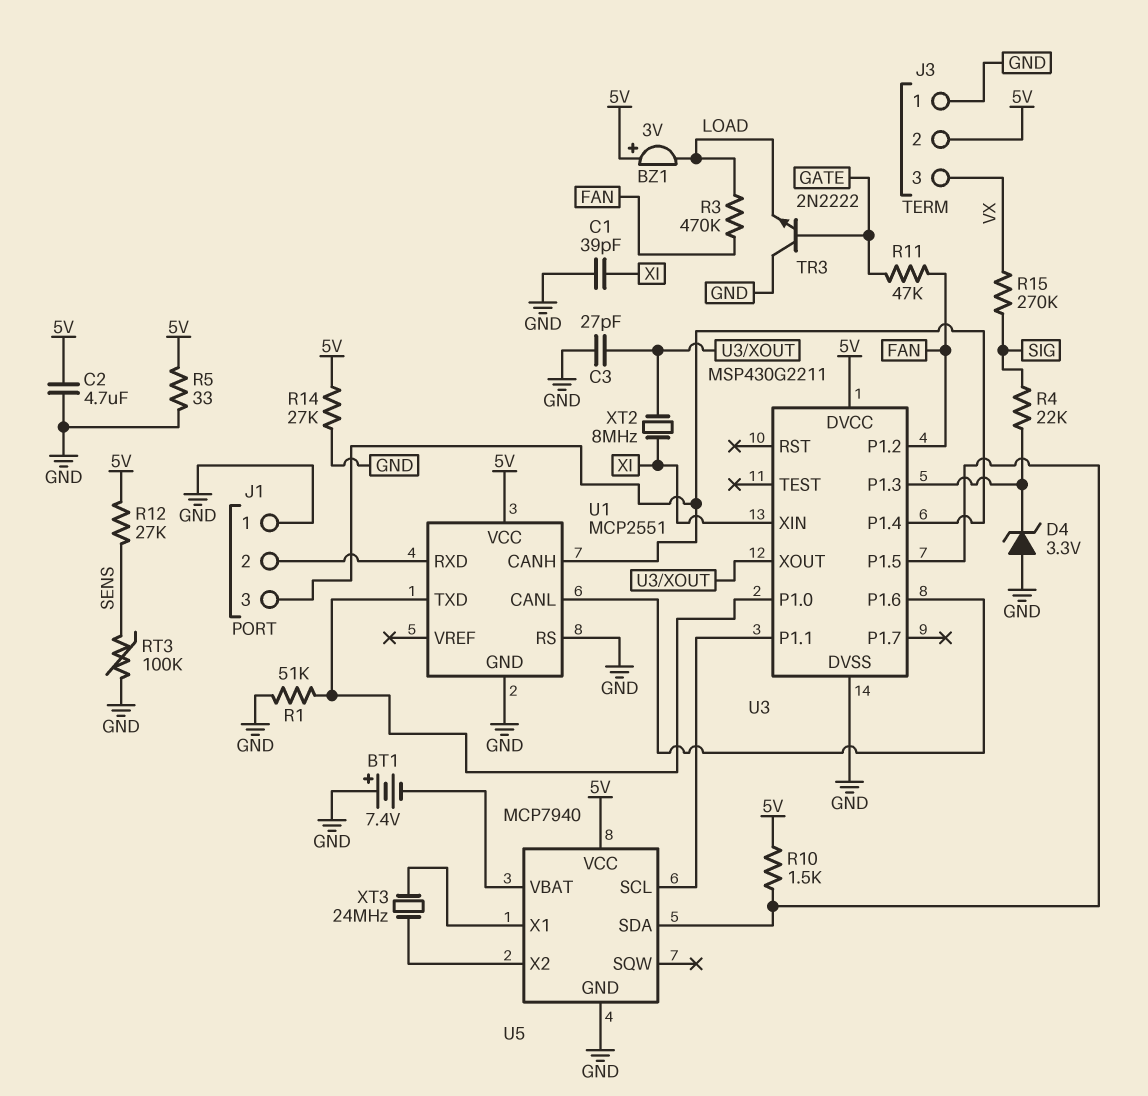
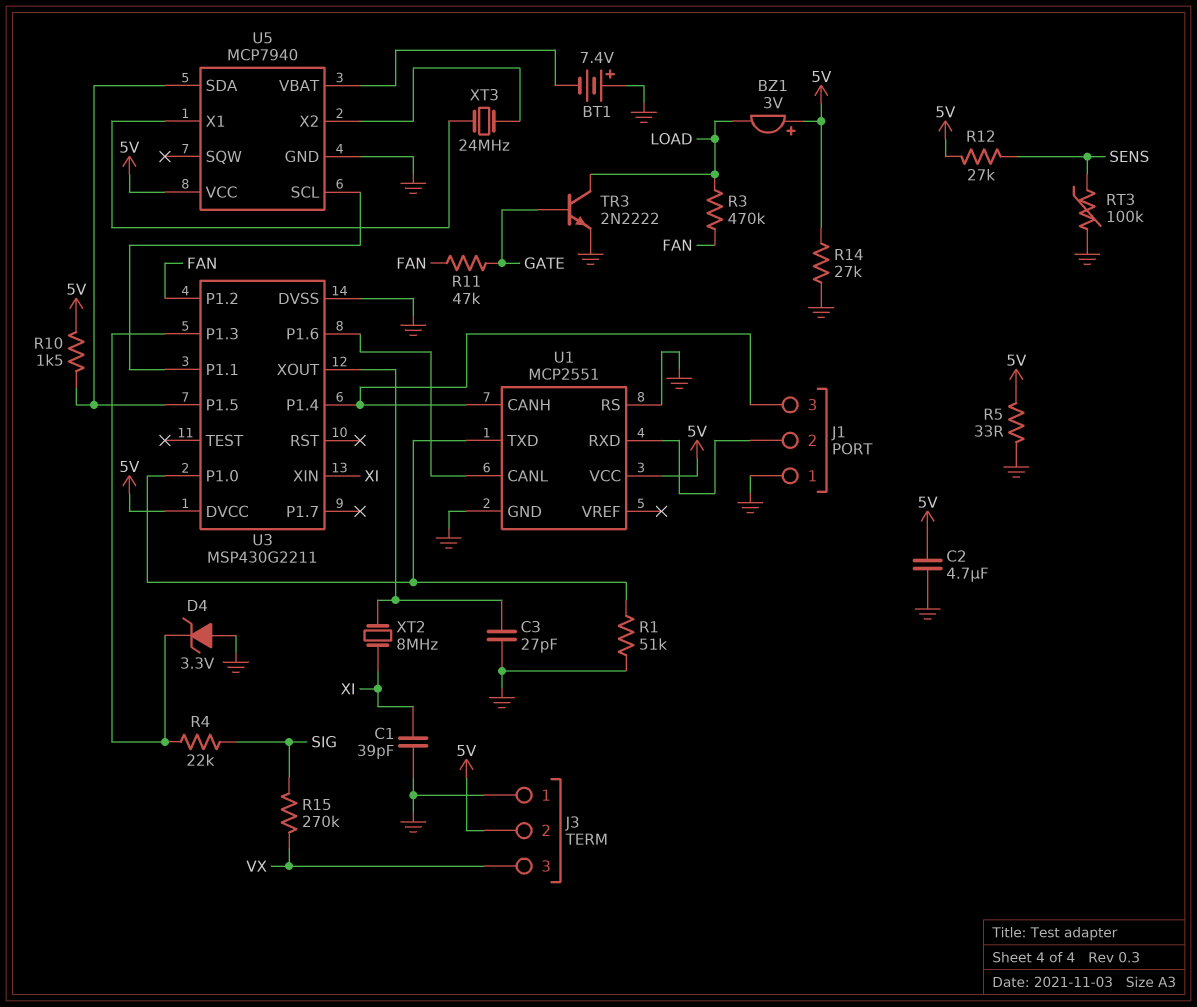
TR3: NPN 2N2222 (B GATE, C GND, E LOAD) -> NPN 2N2222 (B GATE, C LOAD, E GND)

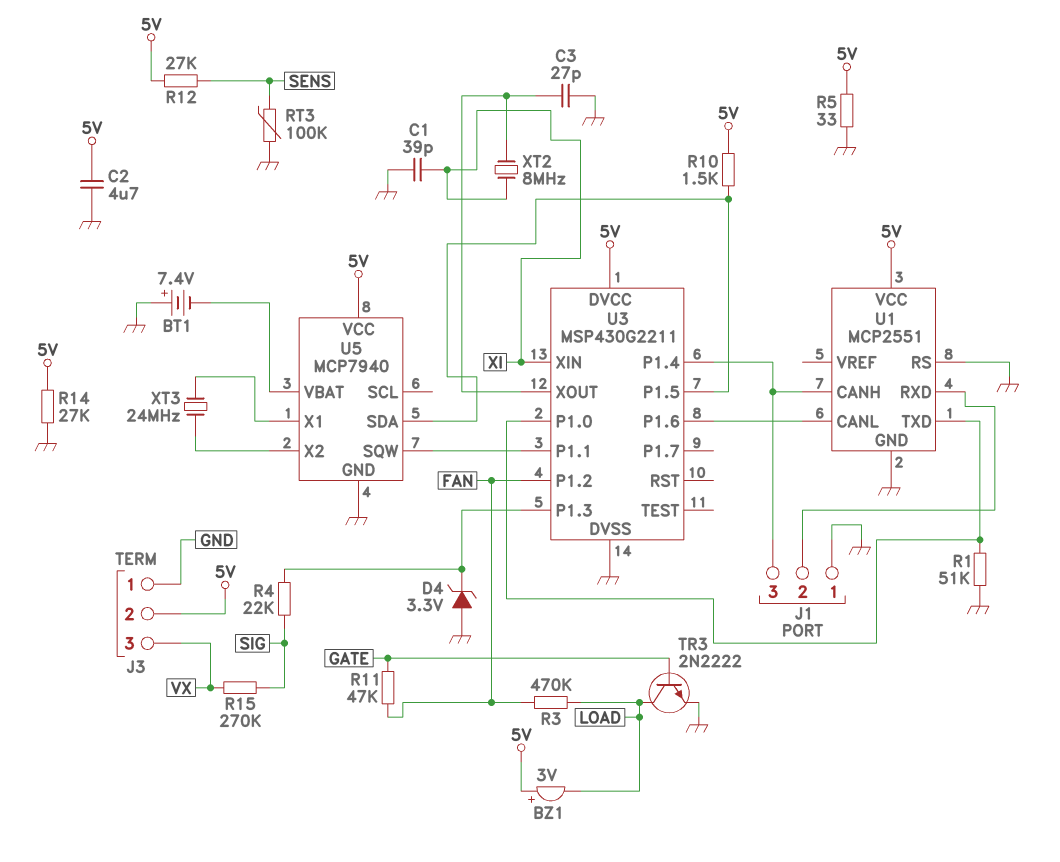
U5 pin SCL: U3/P1.1 -> none
U5 pin SQW: none -> U3/P1.1

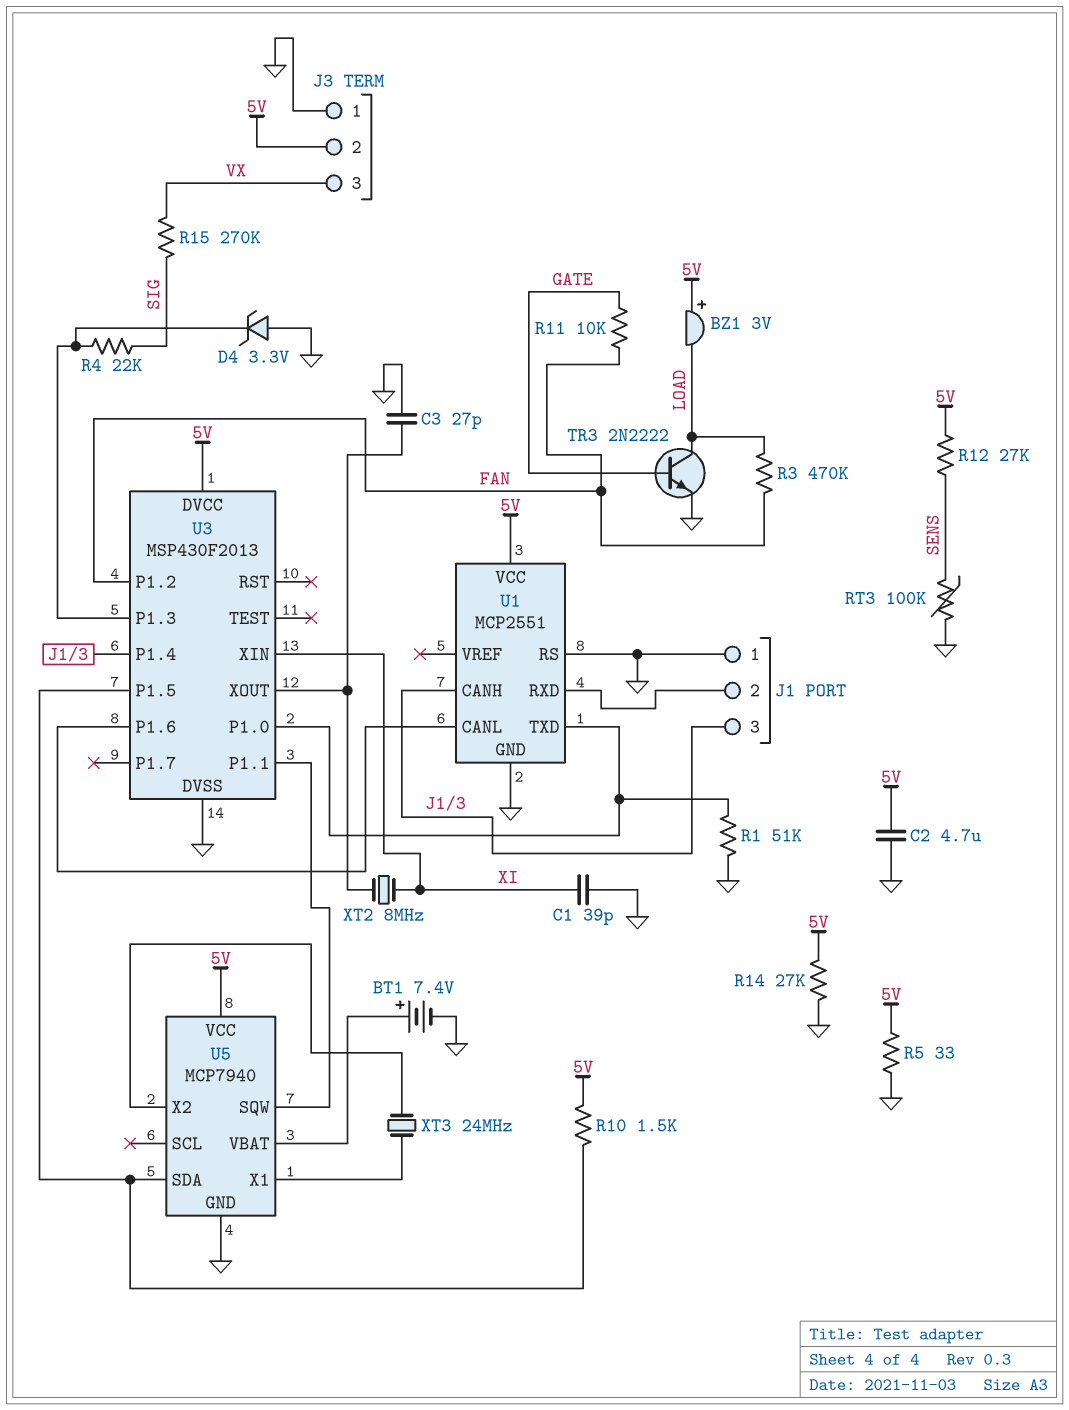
BT1: 7.4V (plus GND, minus U5/VBAT) -> 7.4V (plus U5/VBAT, minus GND)
R11: 47k (FAN, GATE) -> 10k (FAN, GATE)
U3: MSP430G2211 -> MSP430F2013

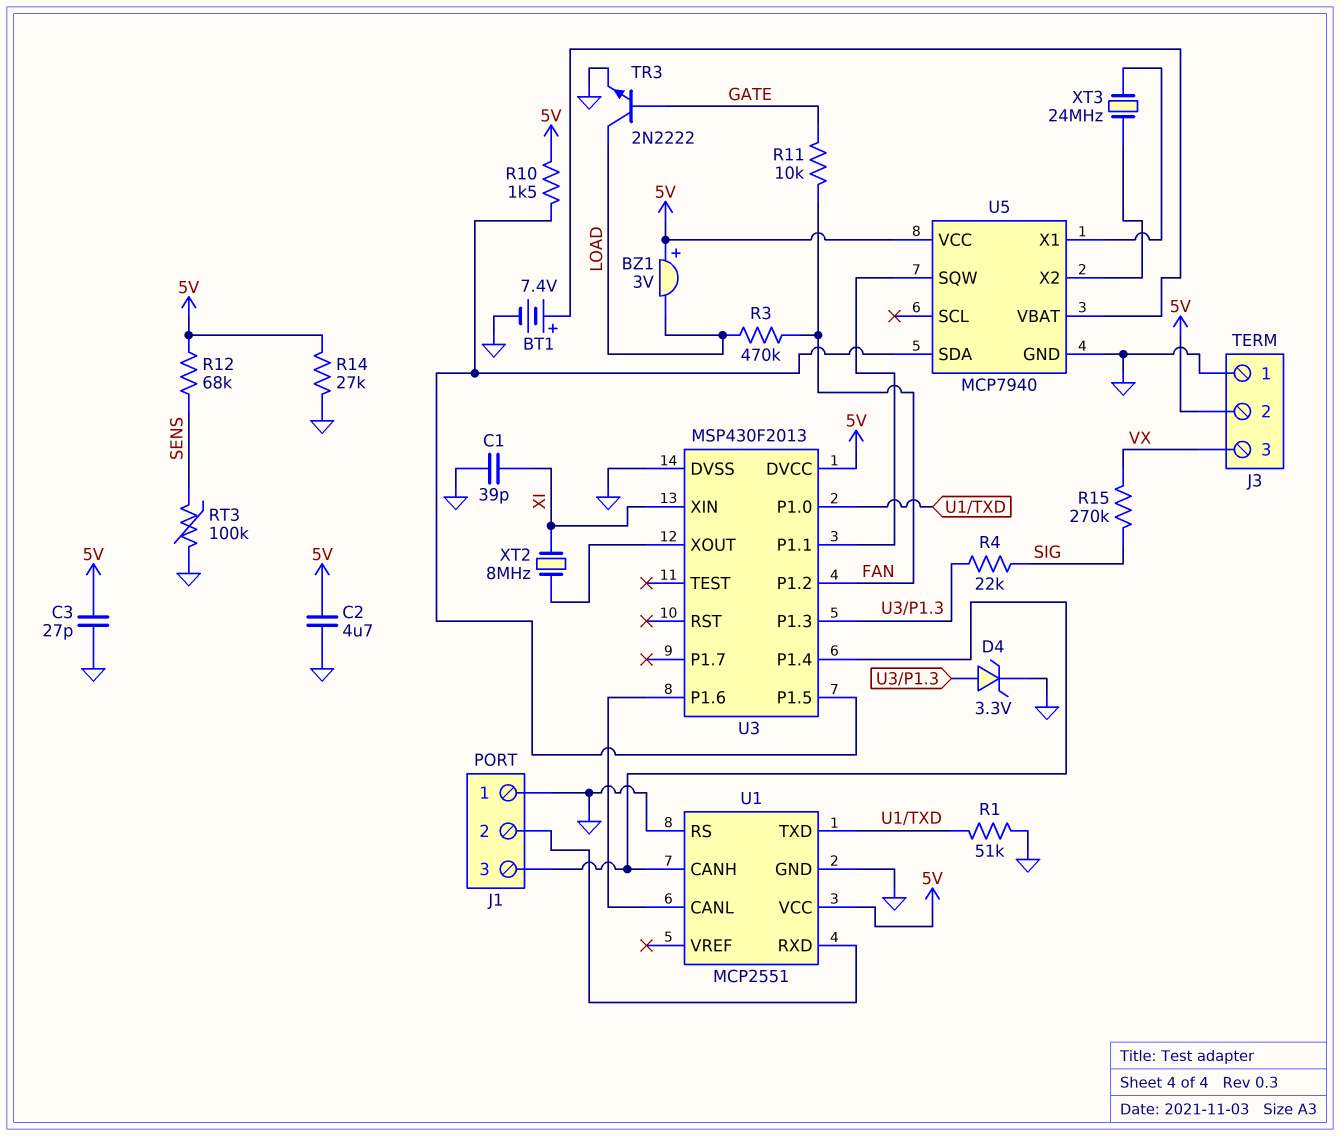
C3: 27pF (GND, U3/XOUT) -> 27pF (5V, GND)
D4: zener 3.3V (A GND, K U3/P1.3) -> zener 3.3V (A U3/P1.3, K GND)
R5: 33 (5V, GND) -> none
R12: 27k (5V, SENS) -> 68k (5V, SENS)

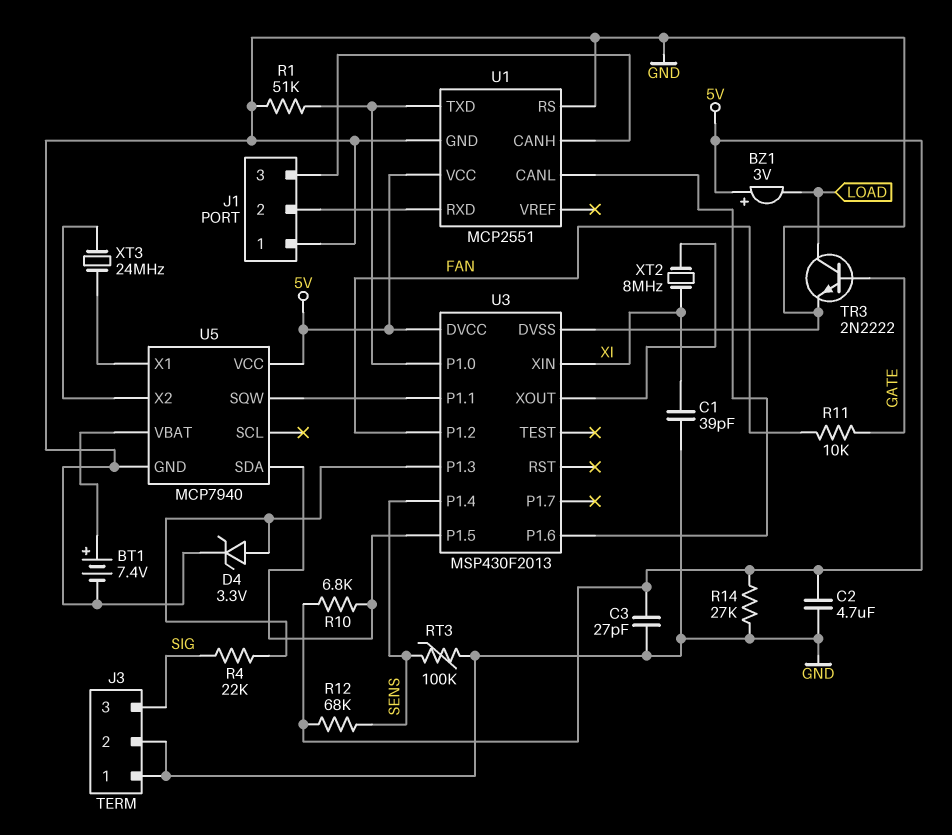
J3 pin 2: 5V -> GND
J3 pin 3: VX -> SIG
R3: 470k (FAN, LOAD) -> none
R10: 1.5k (5V, U3/P1.5) -> 6.8k (5V, U3/P1.5)
R15: 270k (SIG, VX) -> none
U3 pin P1.4: J1/3 -> SENS

